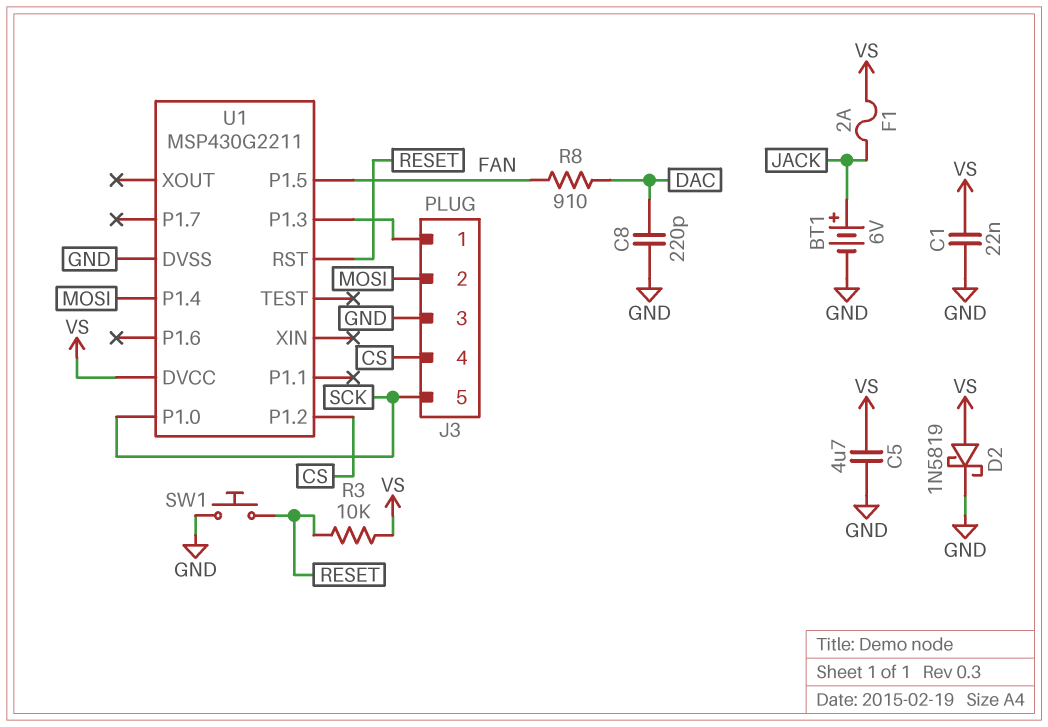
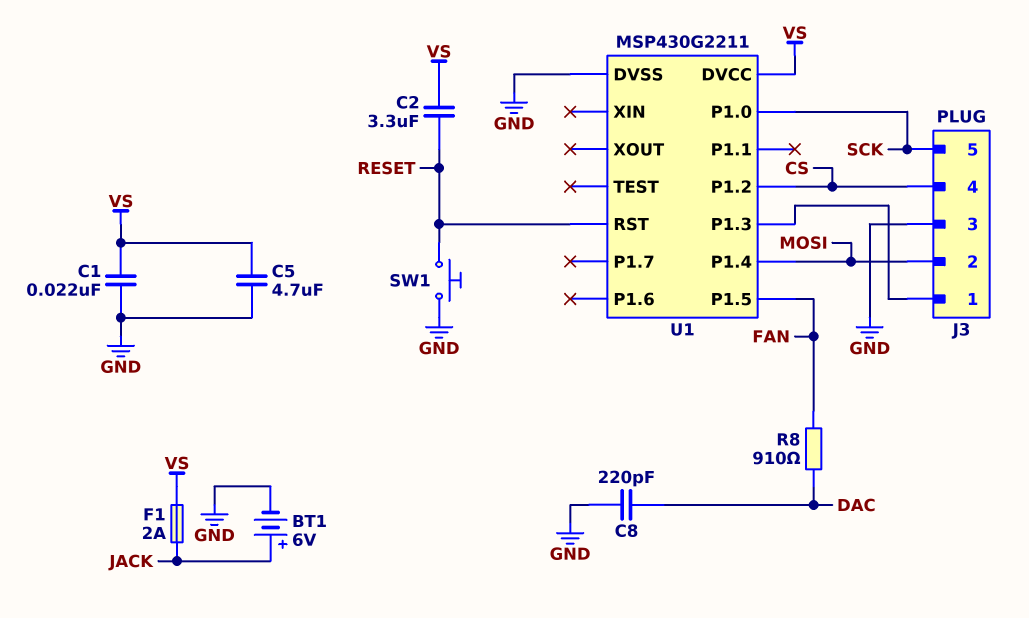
C2: none -> 3.3uF (RESET, VS)
D2: schottky 1N5819 (A VS, K GND) -> none
R3: 10k (RESET, VS) -> none

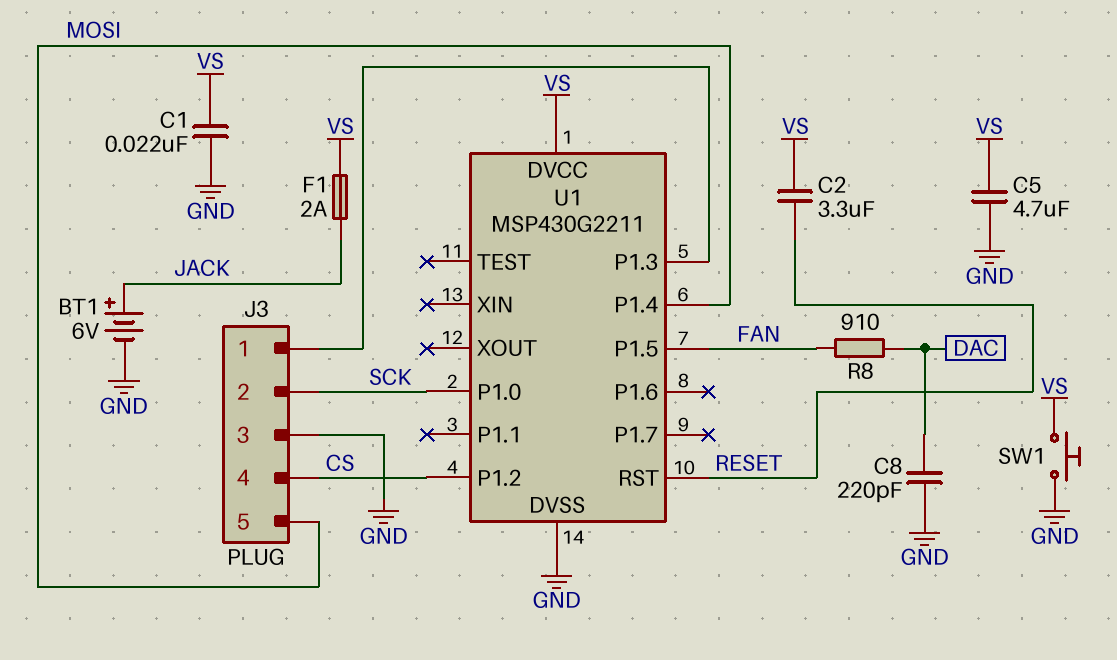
J3 pin 2: MOSI -> SCK
J3 pin 5: SCK -> MOSI
SW1: button (GND, RESET) -> button (GND, VS)

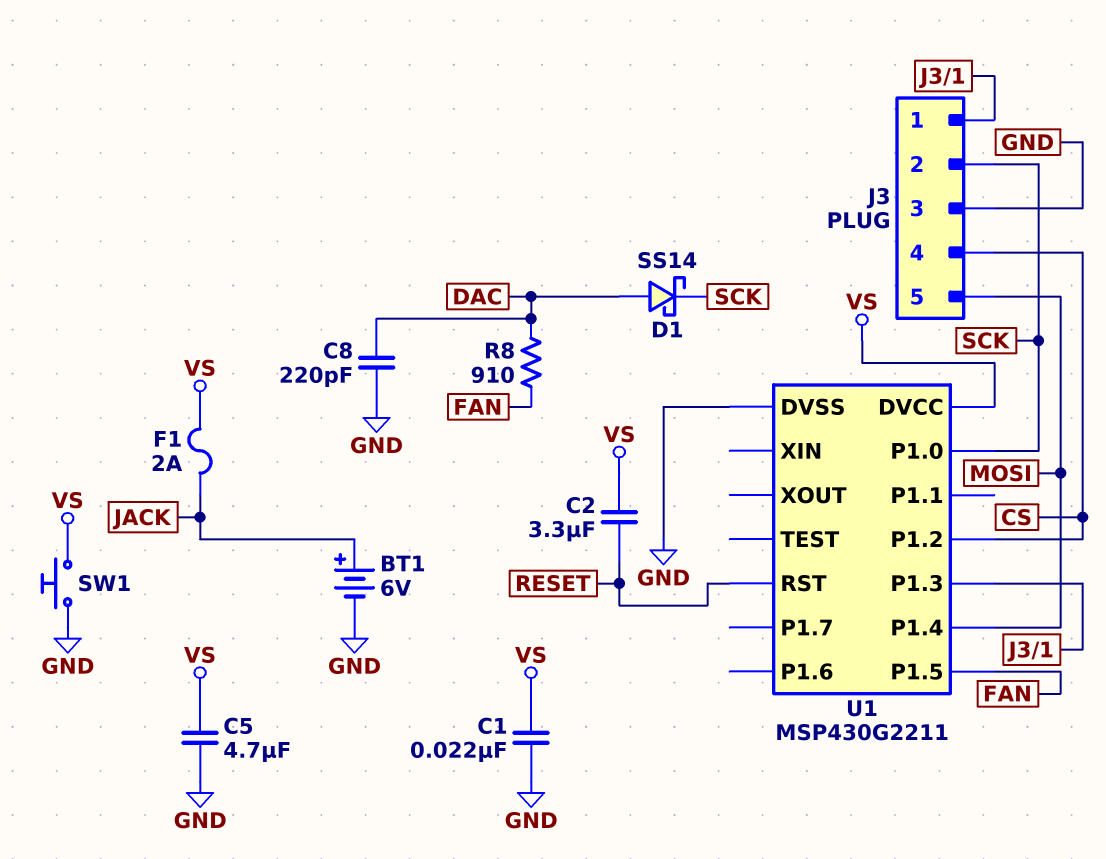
D1: none -> schottky SS14 (A DAC, K SCK)

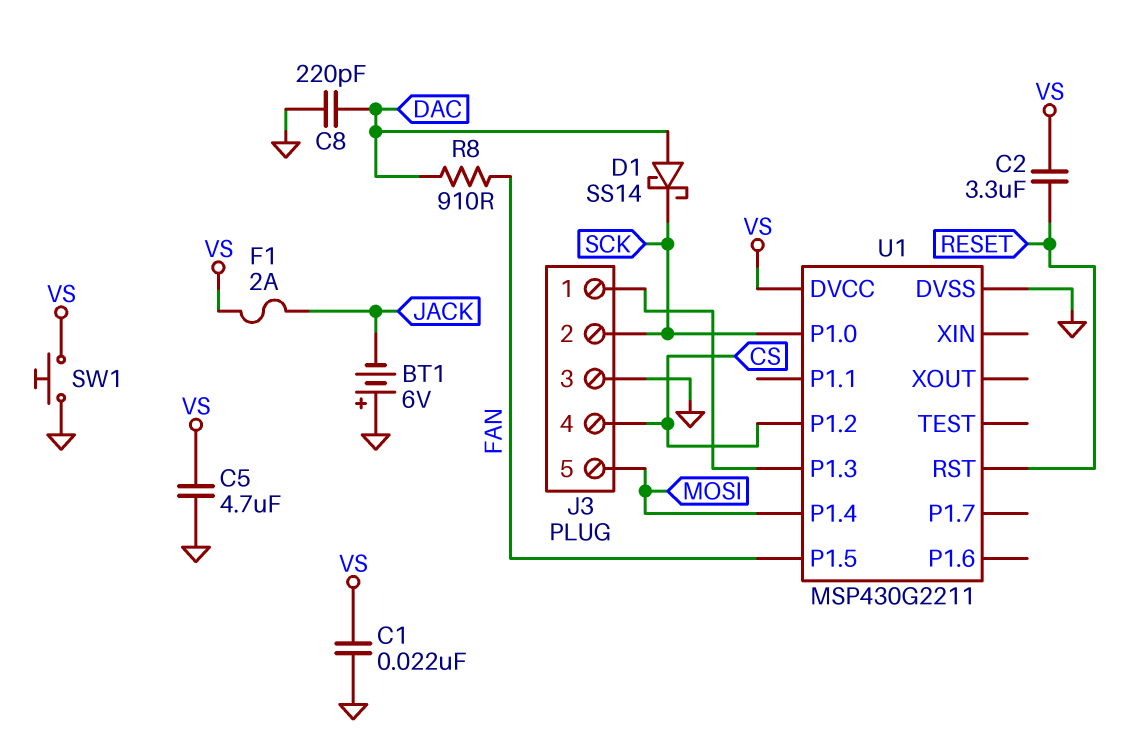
BT1: 6V (plus JACK, minus GND) -> 6V (plus GND, minus JACK)

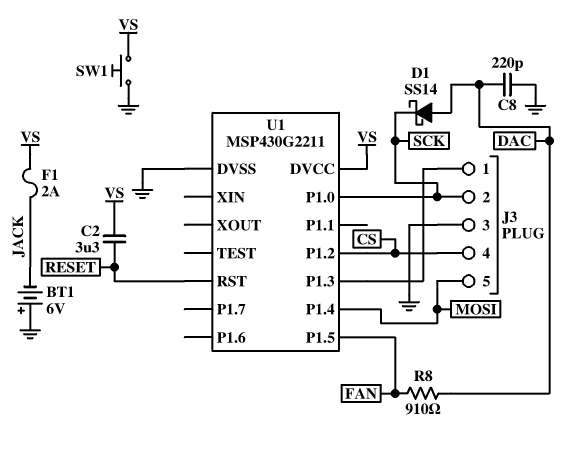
C1: 22nF (GND, VS) -> none
C5: 4.7uF (GND, VS) -> none

